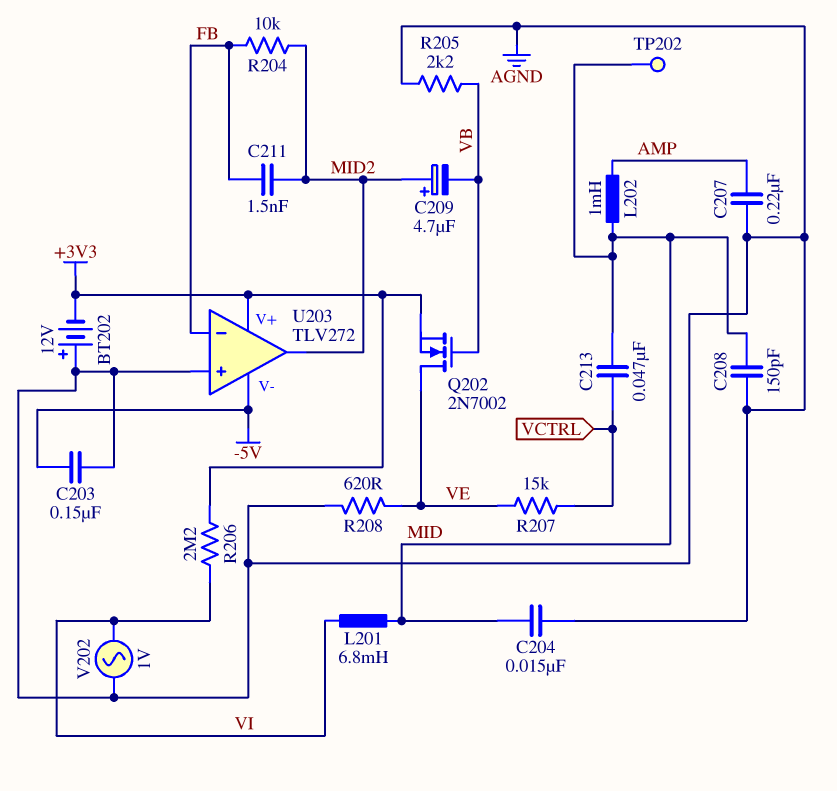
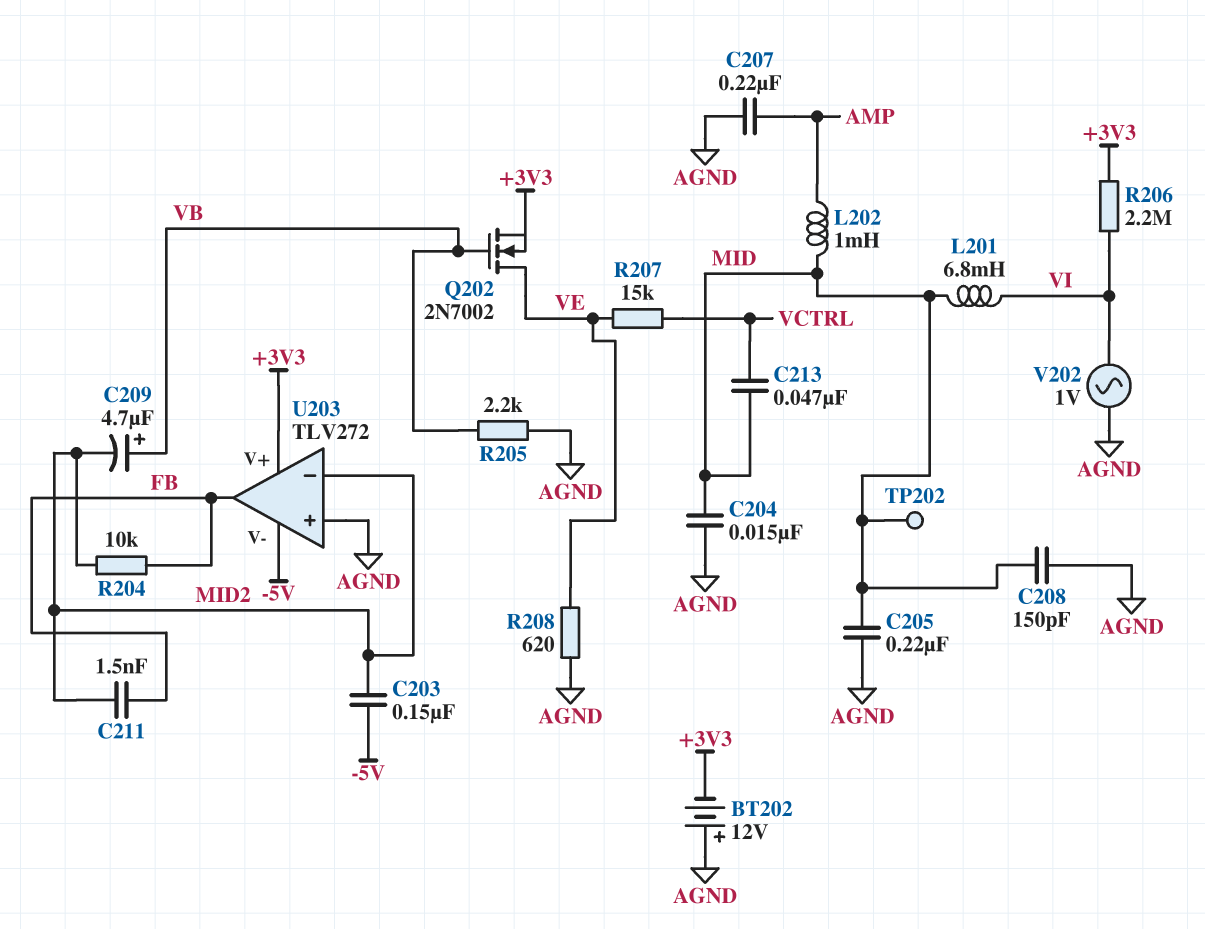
C203: 150nF (-5V, AGND) -> 150nF (-5V, MID2)
C205: none -> 220nF (AGND, MID)
C209: 4.7uF (plus MID2, minus VB) -> 4.7uF (plus VB, minus MID2)
U203 pin in-: FB -> MID2
U203 pin out: MID2 -> FB

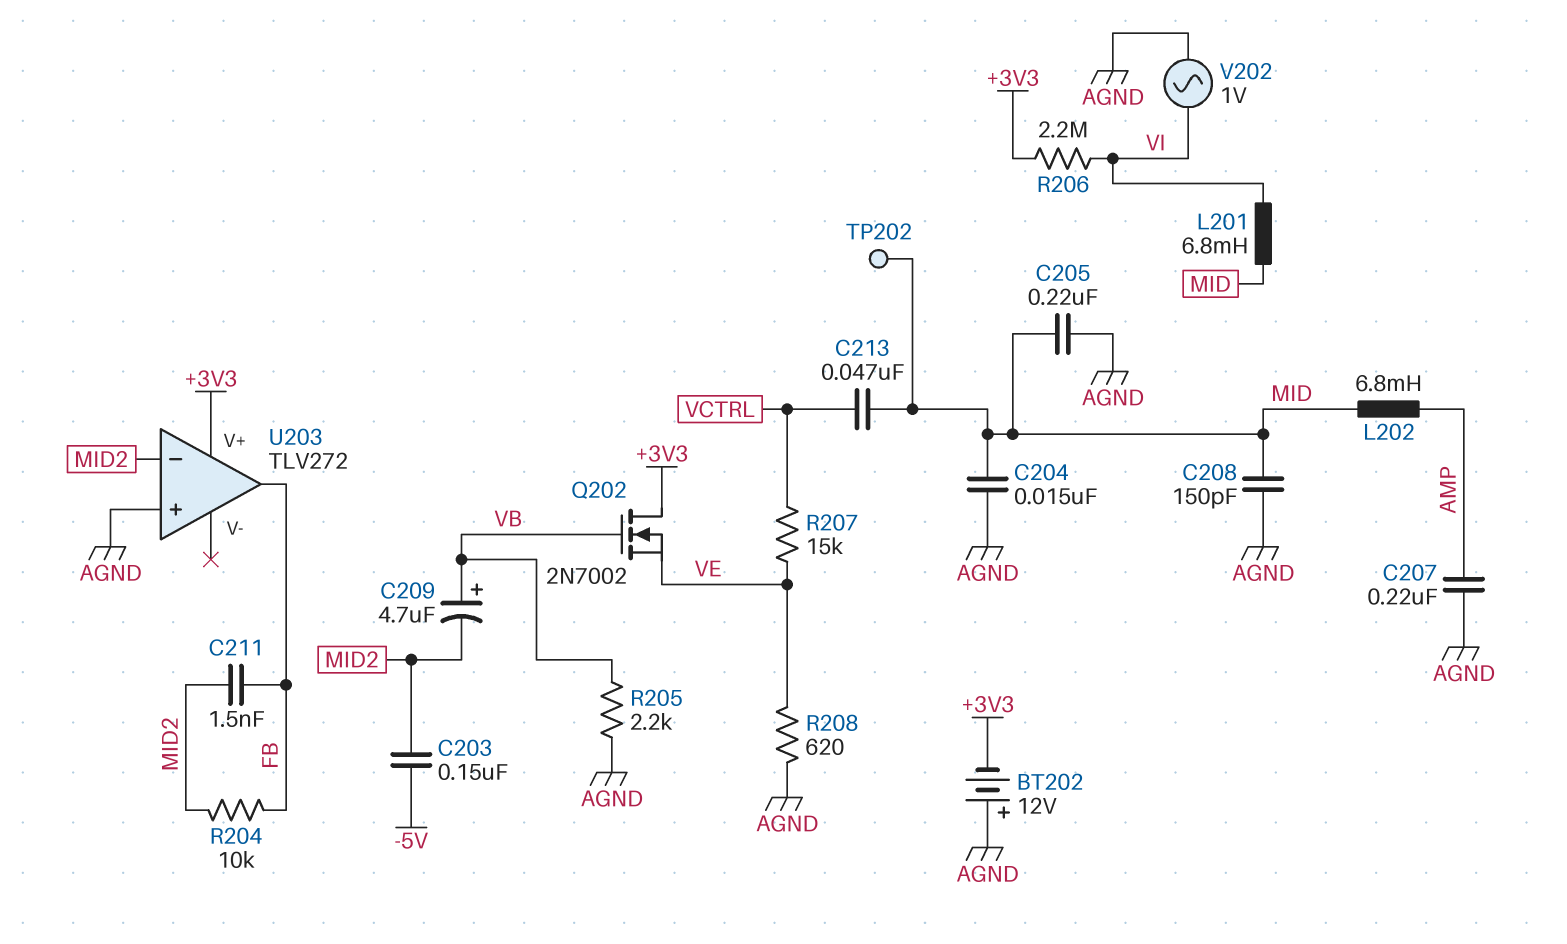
L202: 1mH (AMP, MID) -> 6.8mH (AMP, MID)
Q202: NMOS 2N7002 (G VB, D VE, S +3V3) -> NMOS 2N7002 (G VB, D +3V3, S VE)
U203 pin V-: -5V -> none

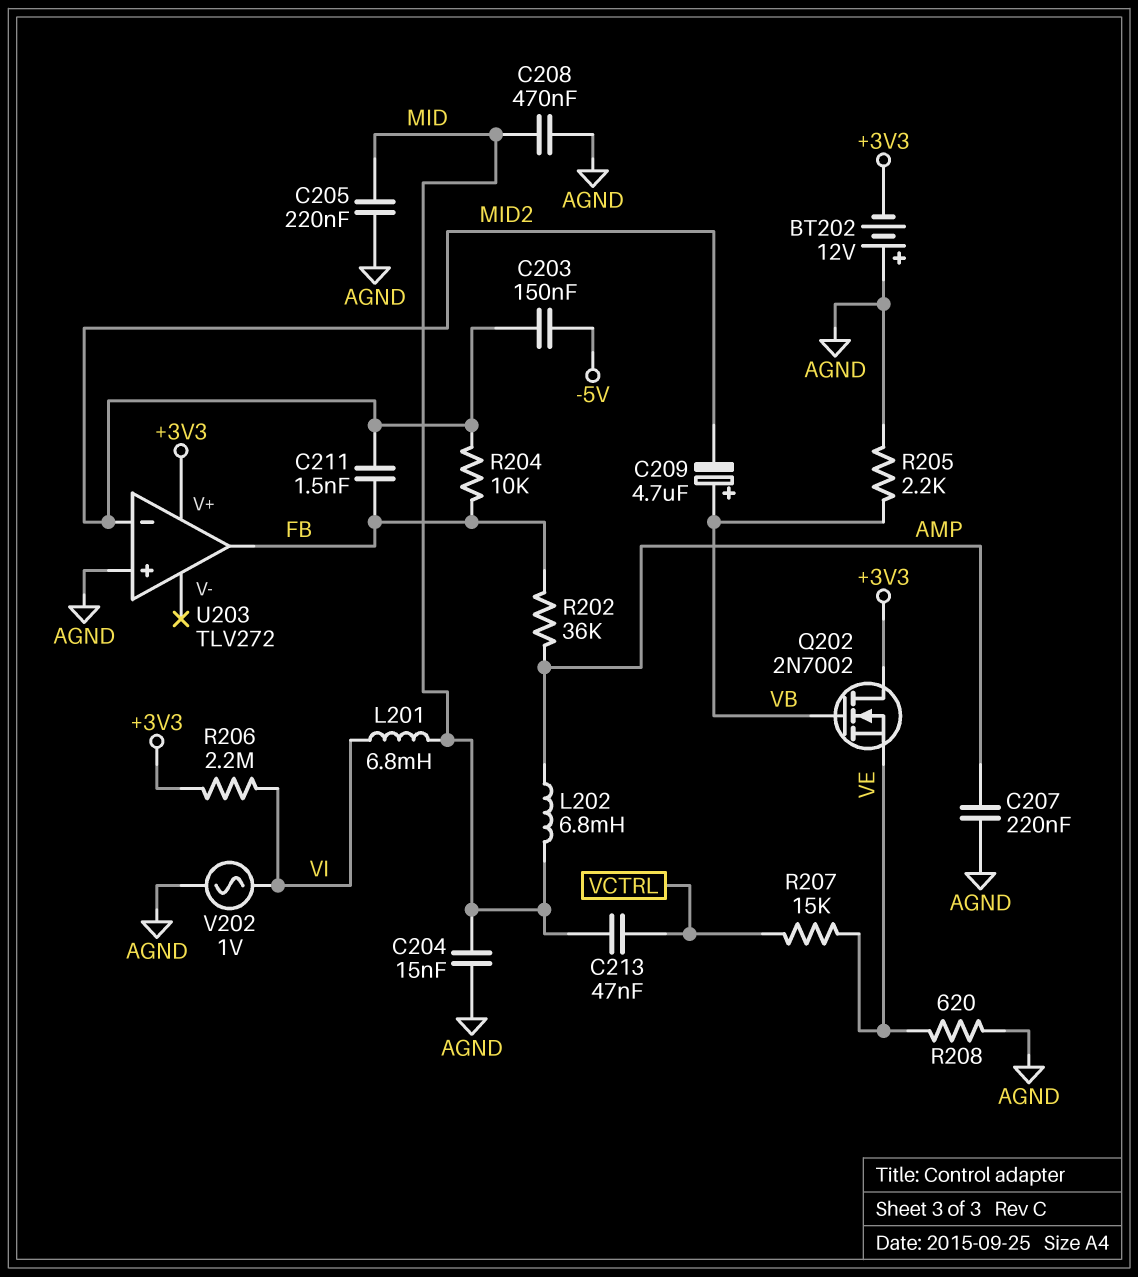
C208: 150pF (AGND, MID) -> 470nF (AGND, MID)
R202: none -> 36k (AMP, FB)
TP202: test point (MID) -> none

